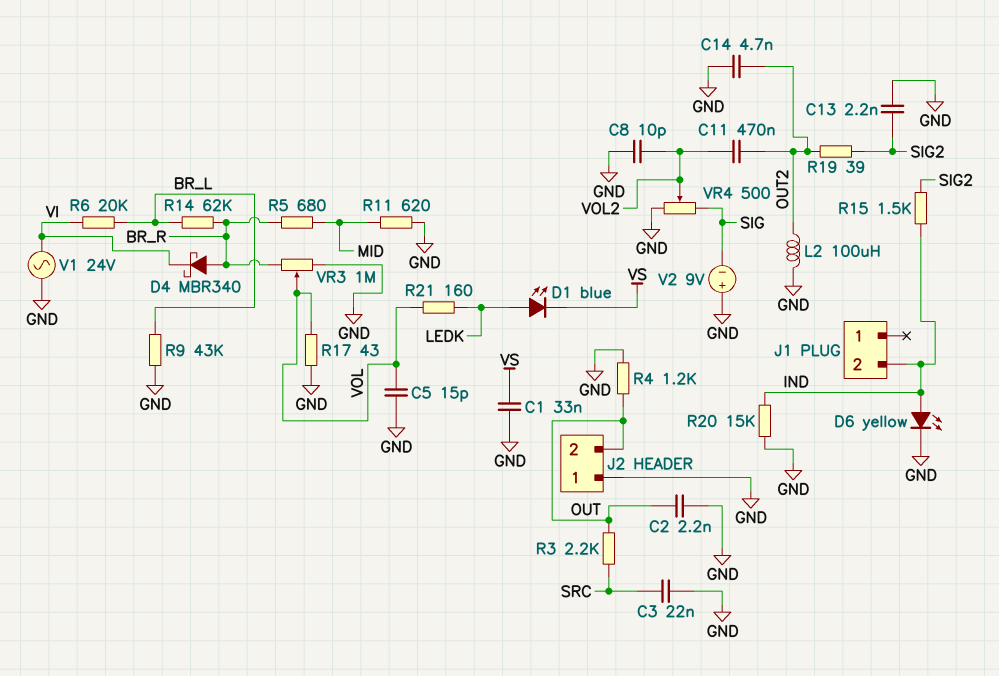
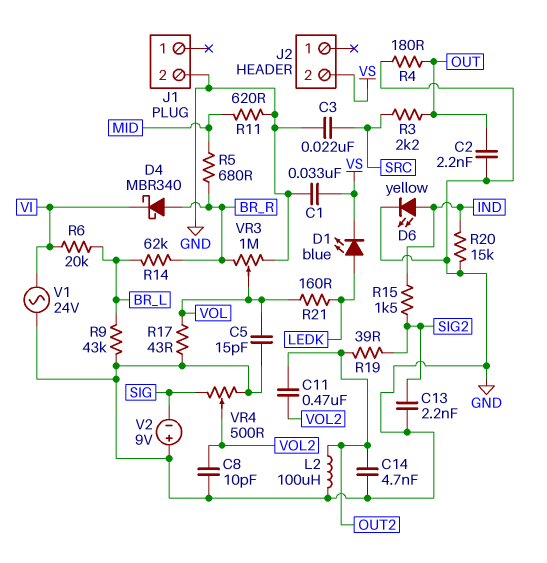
J1 pin 2: IND -> GND
J2 pin 1: GND -> none
J2 pin 2: OUT -> VS
R4: 1.2k (GND, OUT) -> 180 (GND, OUT)

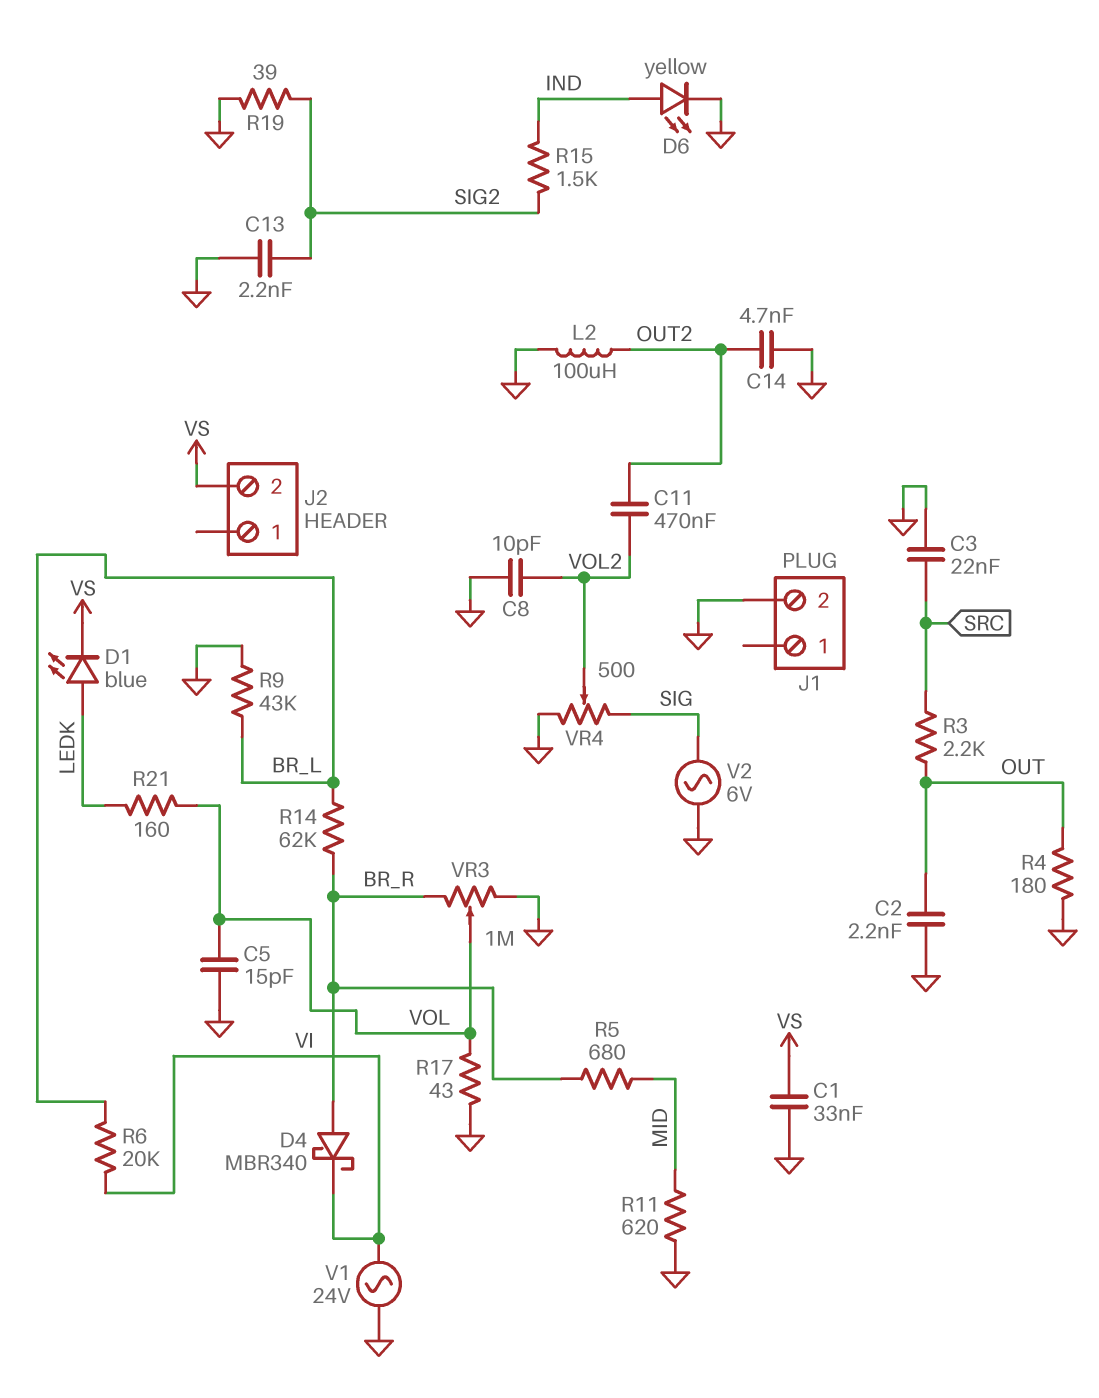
R19: 39 (OUT2, SIG2) -> 39 (GND, SIG2)
R20: 15k (GND, IND) -> none
V2: 9V (plus GND, minus SIG) -> AC 6V (GND, SIG)

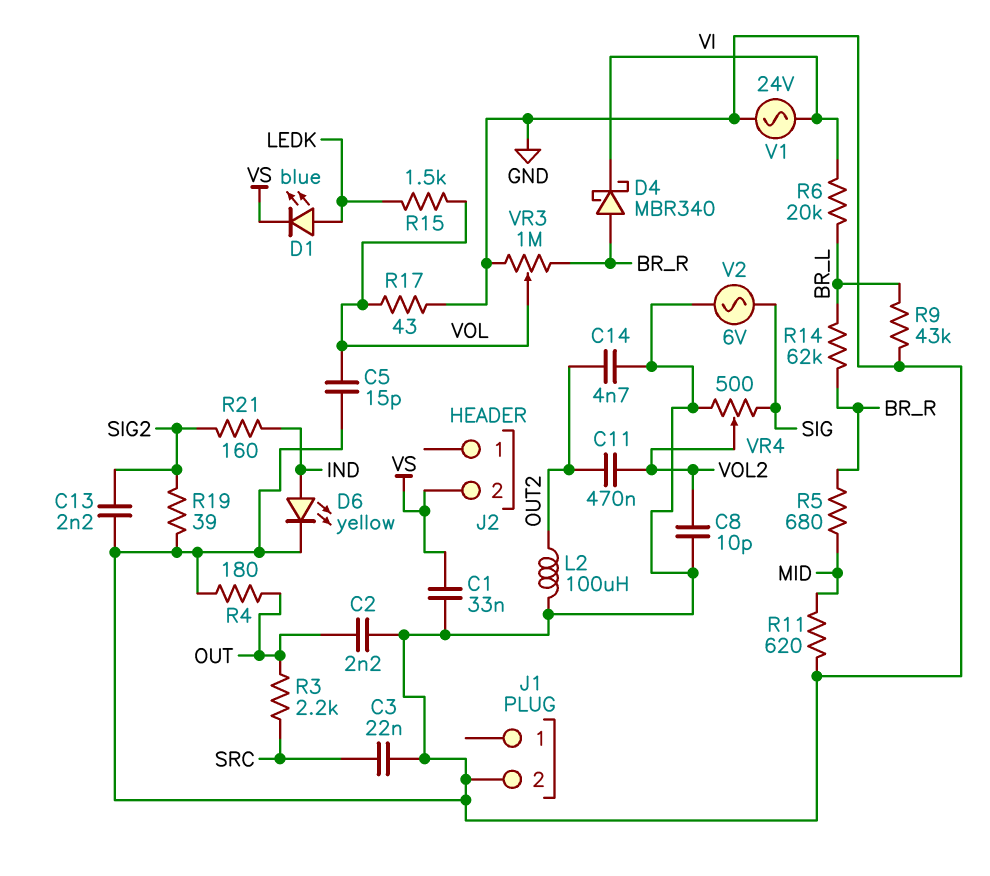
R15: 1.5k (IND, SIG2) -> 1.5k (LEDK, VOL)
R21: 160 (LEDK, VOL) -> 160 (IND, SIG2)

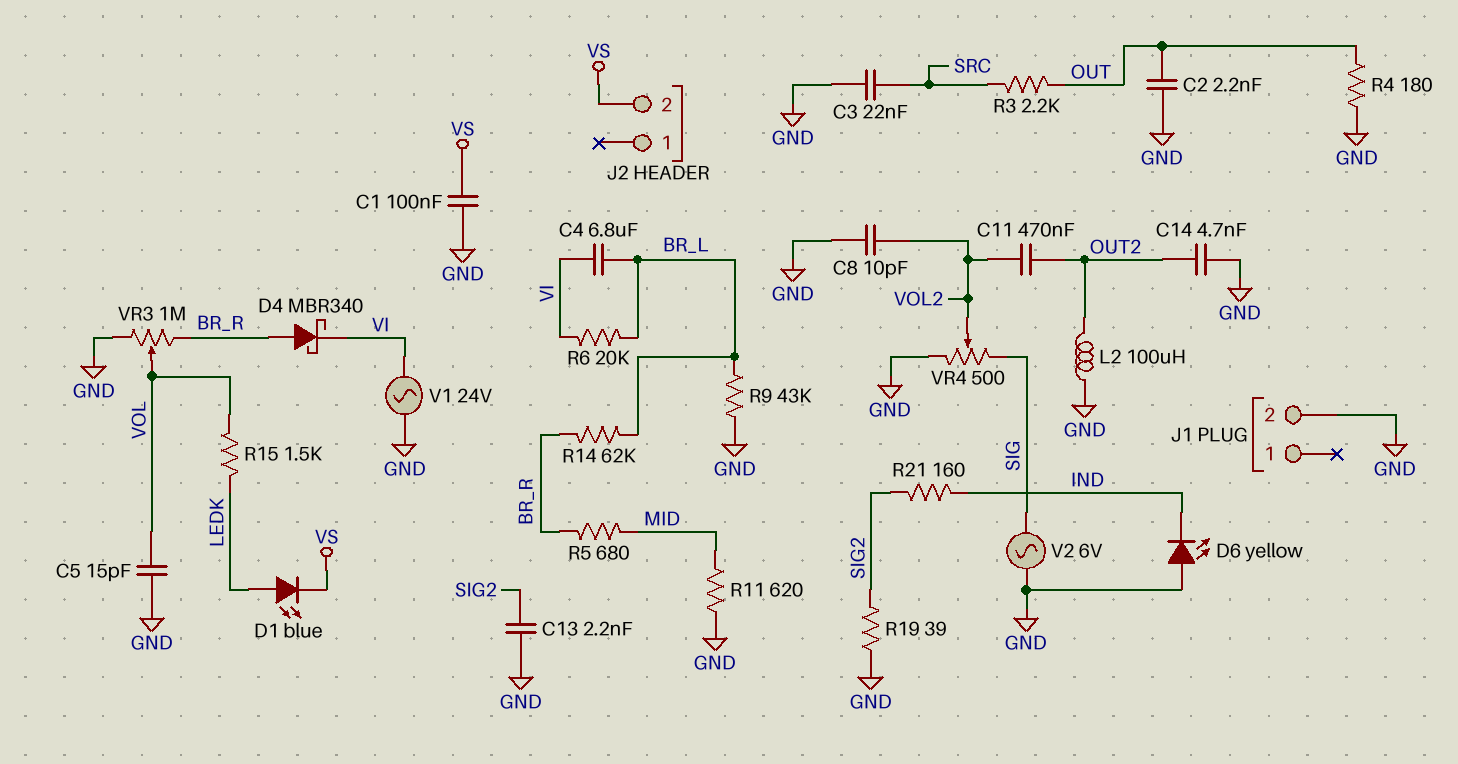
C1: 33nF (GND, VS) -> 100nF (GND, VS)
C4: none -> 6.8uF (BR_L, VI)
D6: LED yellow (A IND, K GND) -> LED yellow (A GND, K IND)
R17: 43 (GND, VOL) -> none

